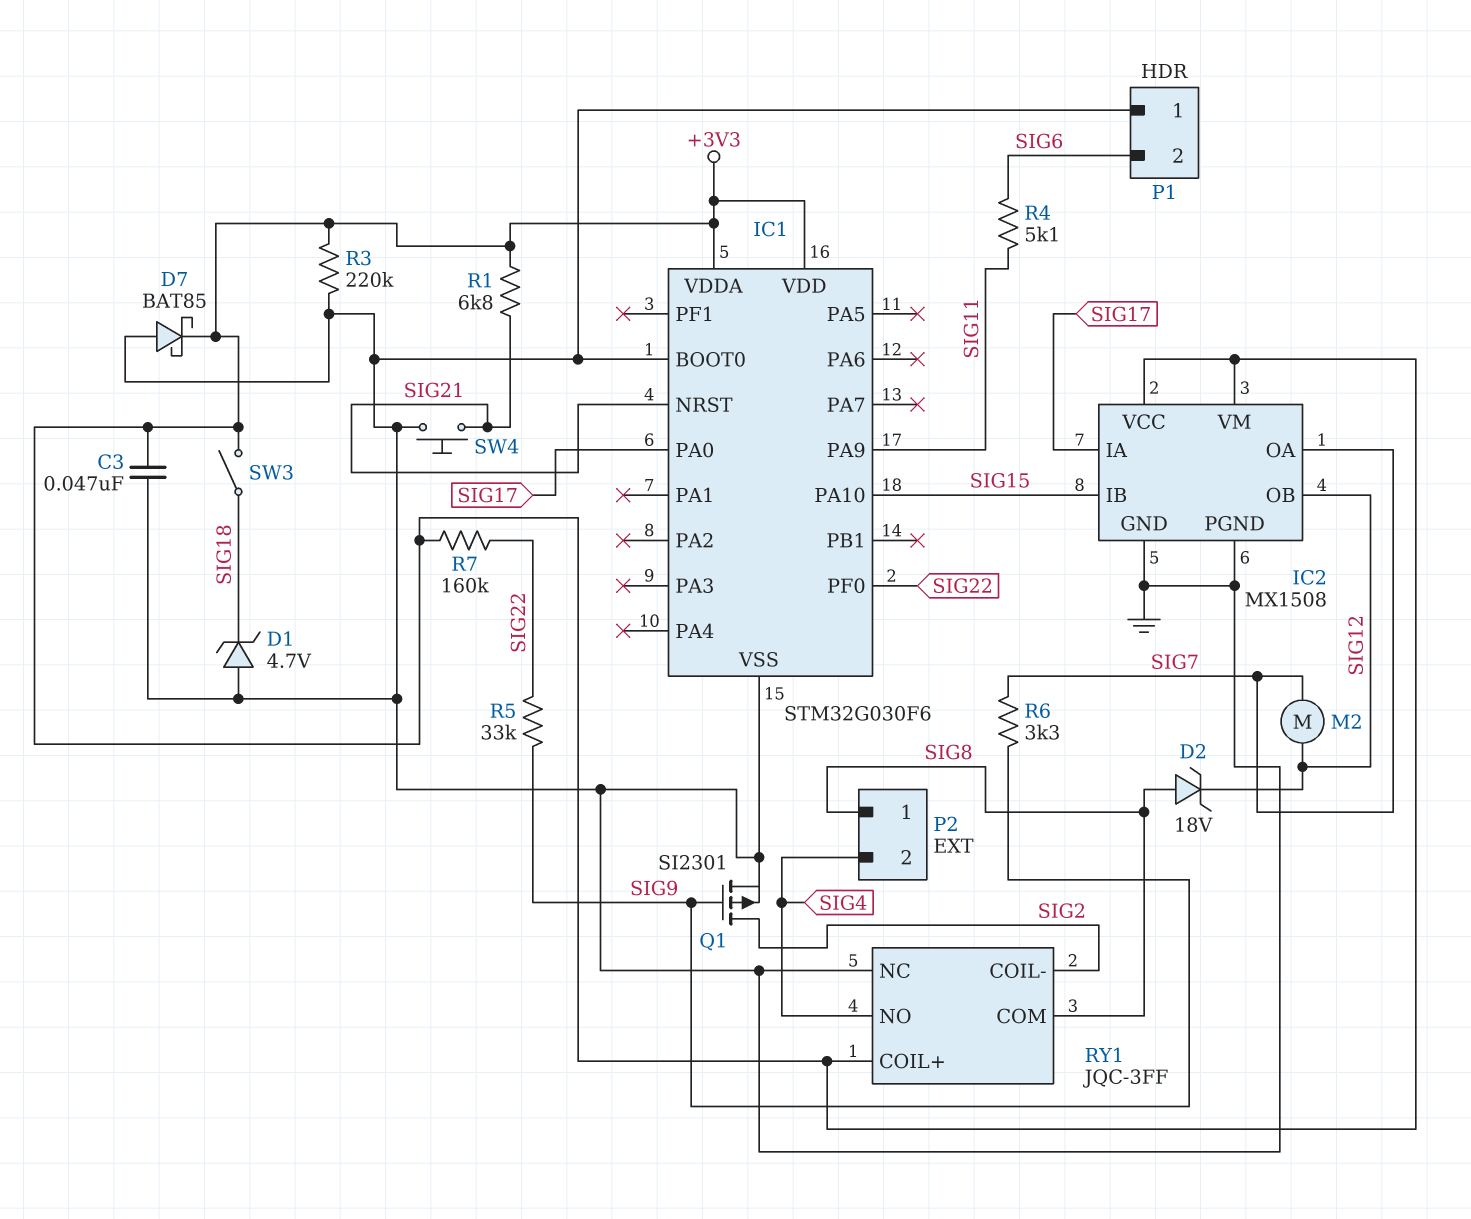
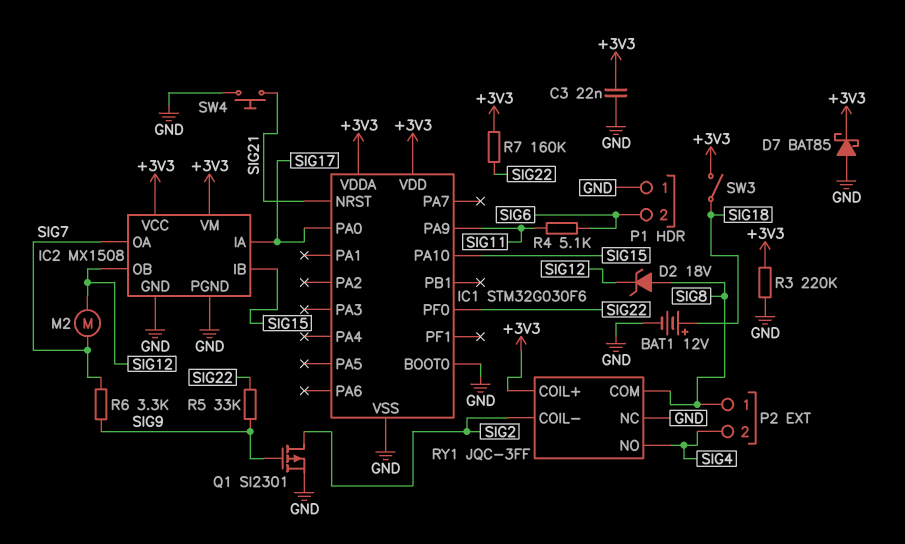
BAT1: none -> 12V (plus SIG18, minus GND)
C3: 47nF (+3V3, GND) -> 22nF (+3V3, GND)
D1: zener 4.7V (A GND, K SIG18) -> none
R1: 6.8k (+3V3, SIG21) -> none

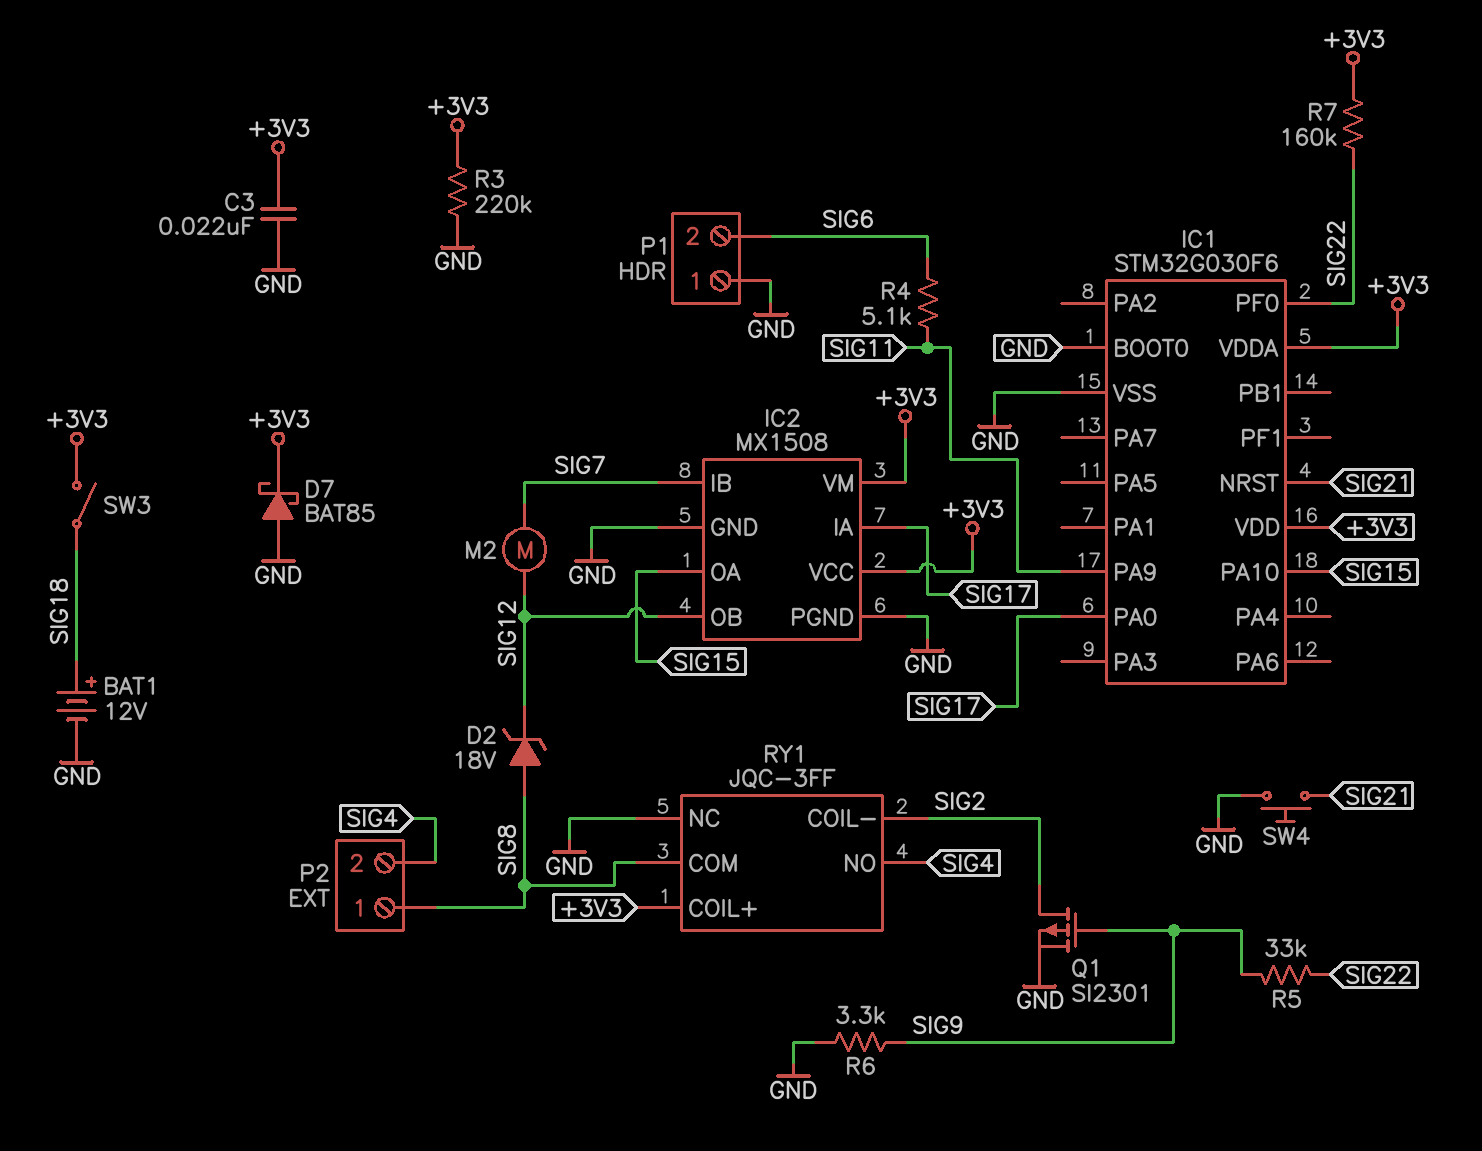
IC2 pin IB: SIG15 -> SIG7
IC2 pin OA: SIG7 -> SIG15
R6: 3.3k (SIG7, SIG9) -> 3.3k (GND, SIG9)

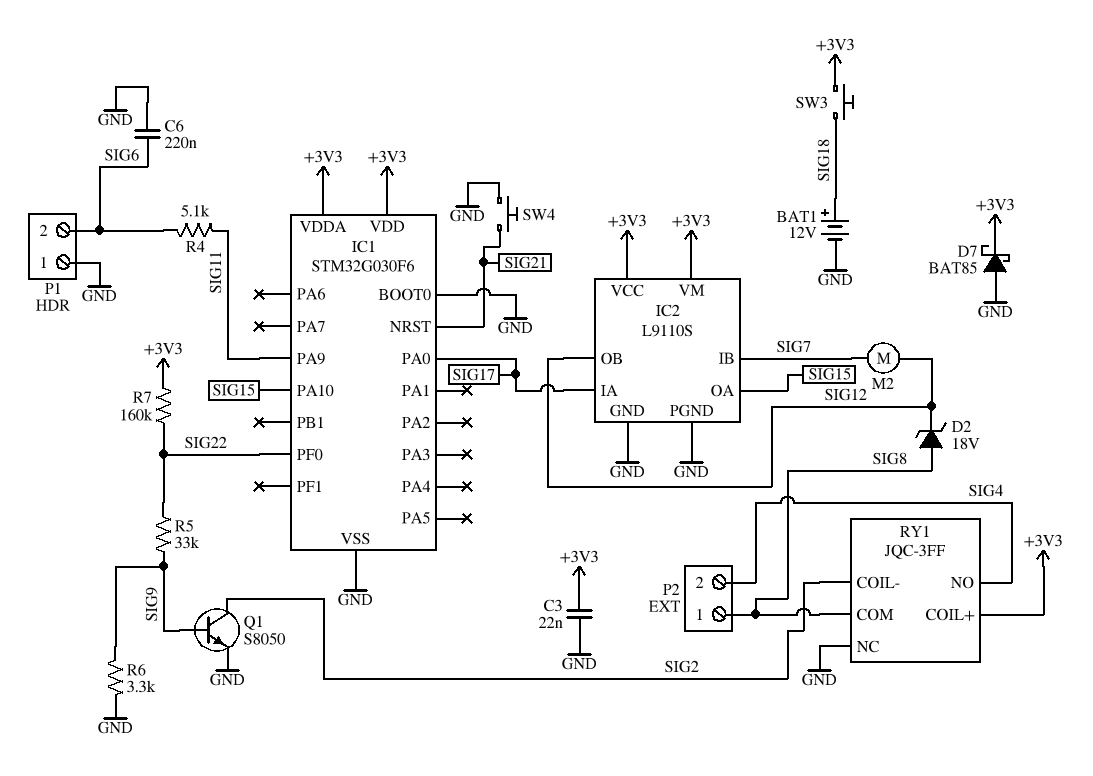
C6: none -> 220nF (GND, SIG6)
IC2: MX1508 -> L9110S
Q1: PMOS SI2301 (G SIG9, D SIG2, S GND) -> NPN S8050 (B SIG9, C SIG2, E GND)
R3: 220k (+3V3, GND) -> none
SW3: switch (+3V3, SIG18) -> button (+3V3, SIG18)

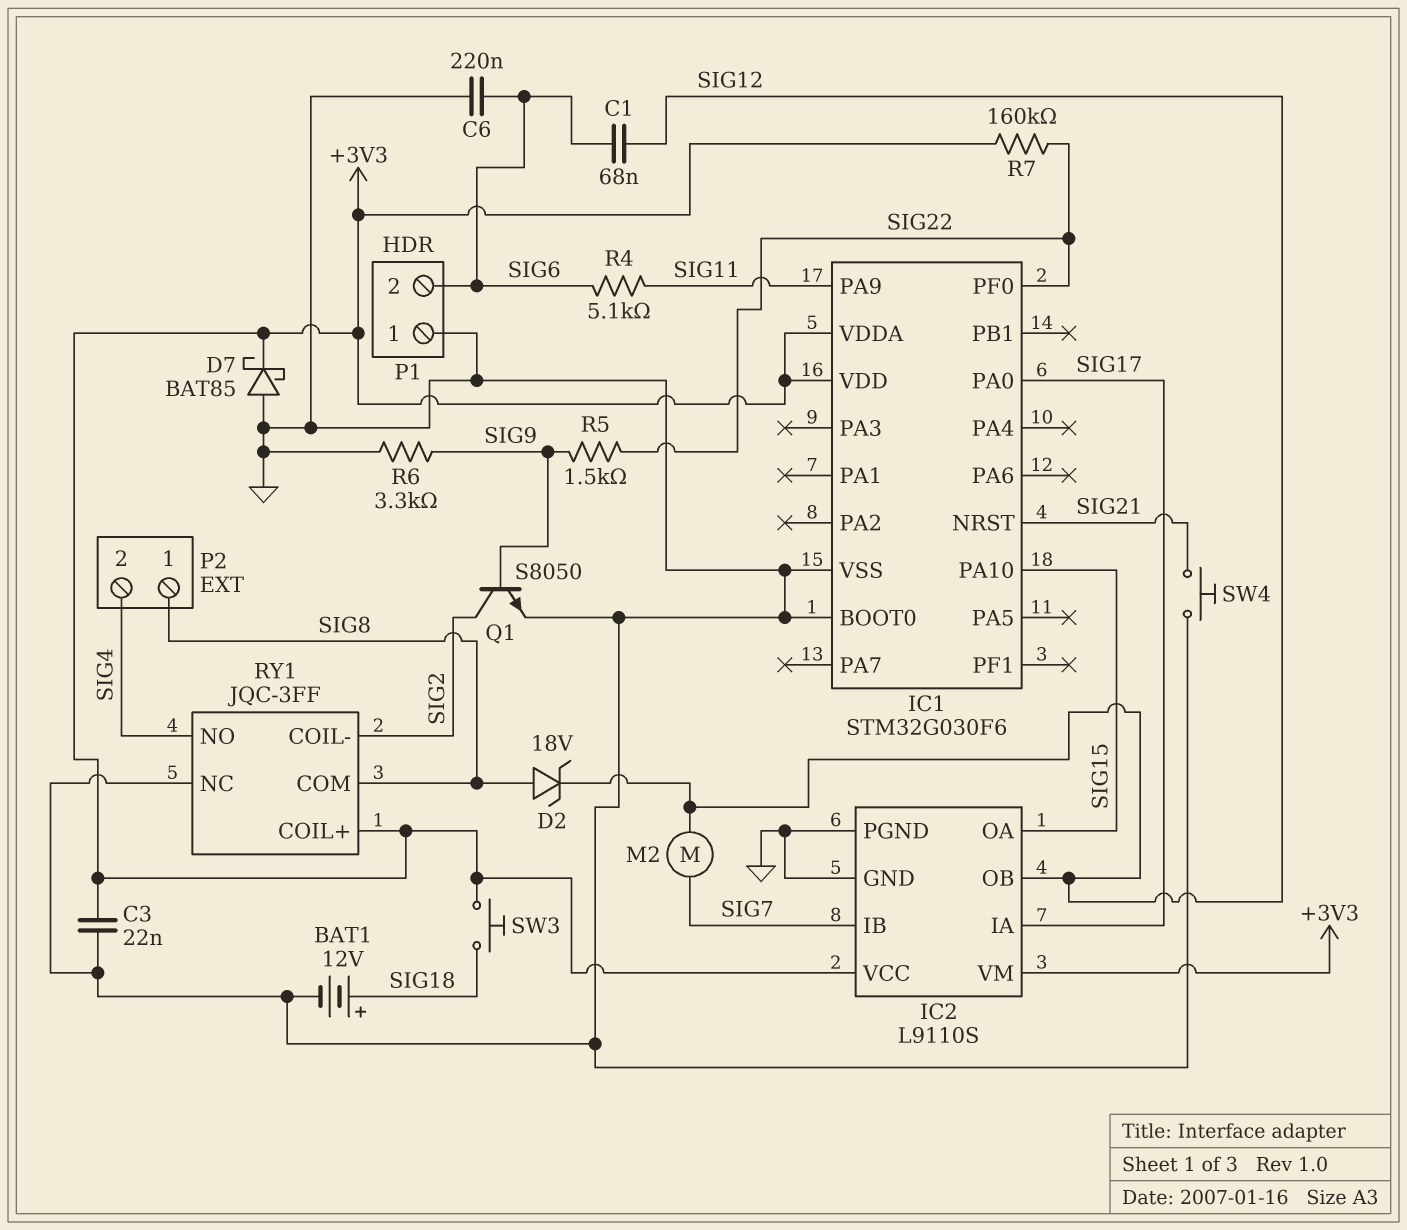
C1: none -> 68nF (SIG6, SIG12)
R5: 33k (SIG9, SIG22) -> 1.5k (SIG9, SIG22)

